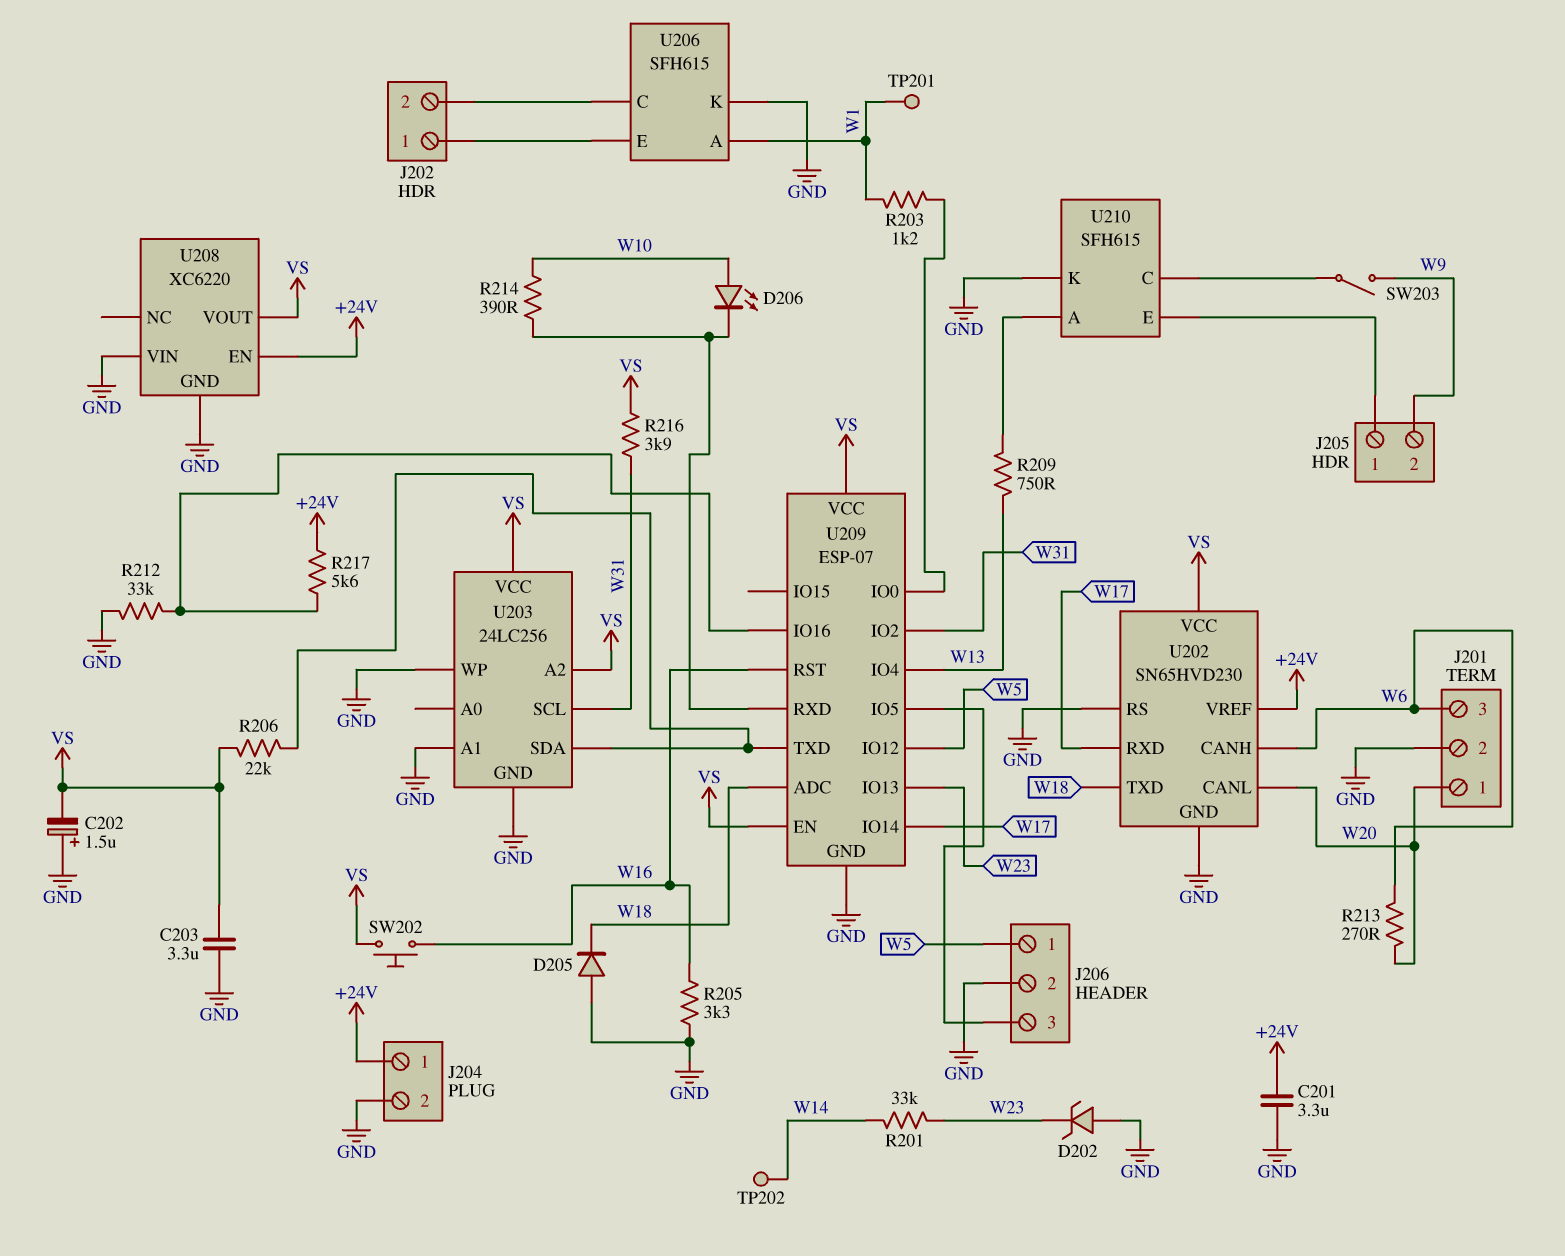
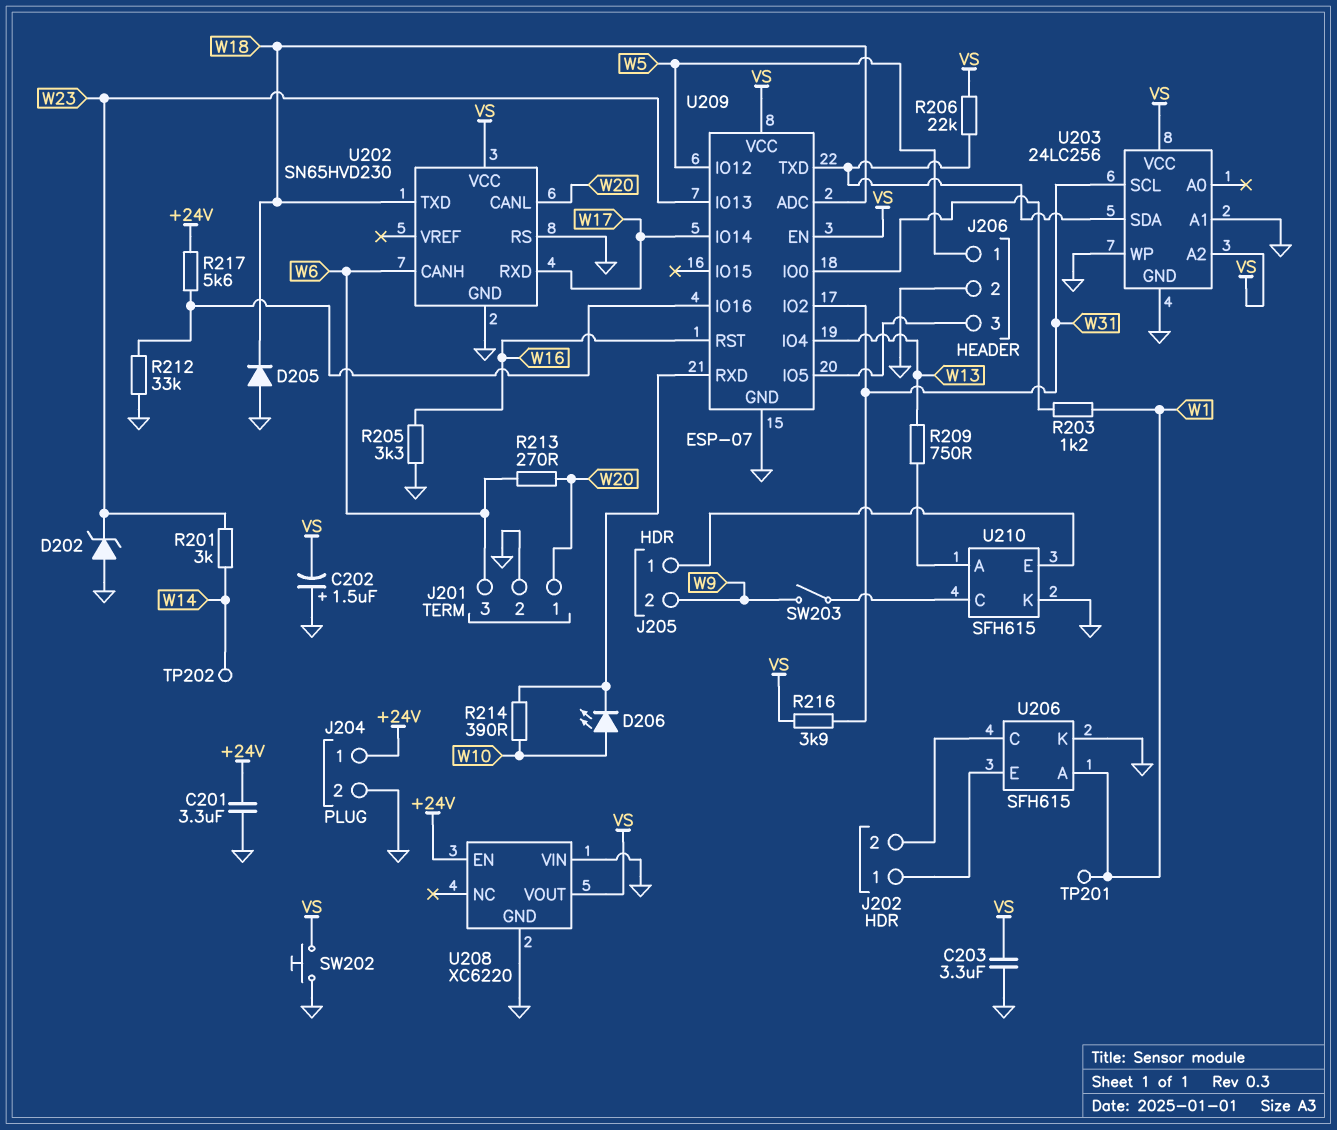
R201: 33k (W14, W23) -> 3k (W14, W23)
SW202: button (VS, W16) -> button (GND, VS)
U202 pin VREF: +24V -> none

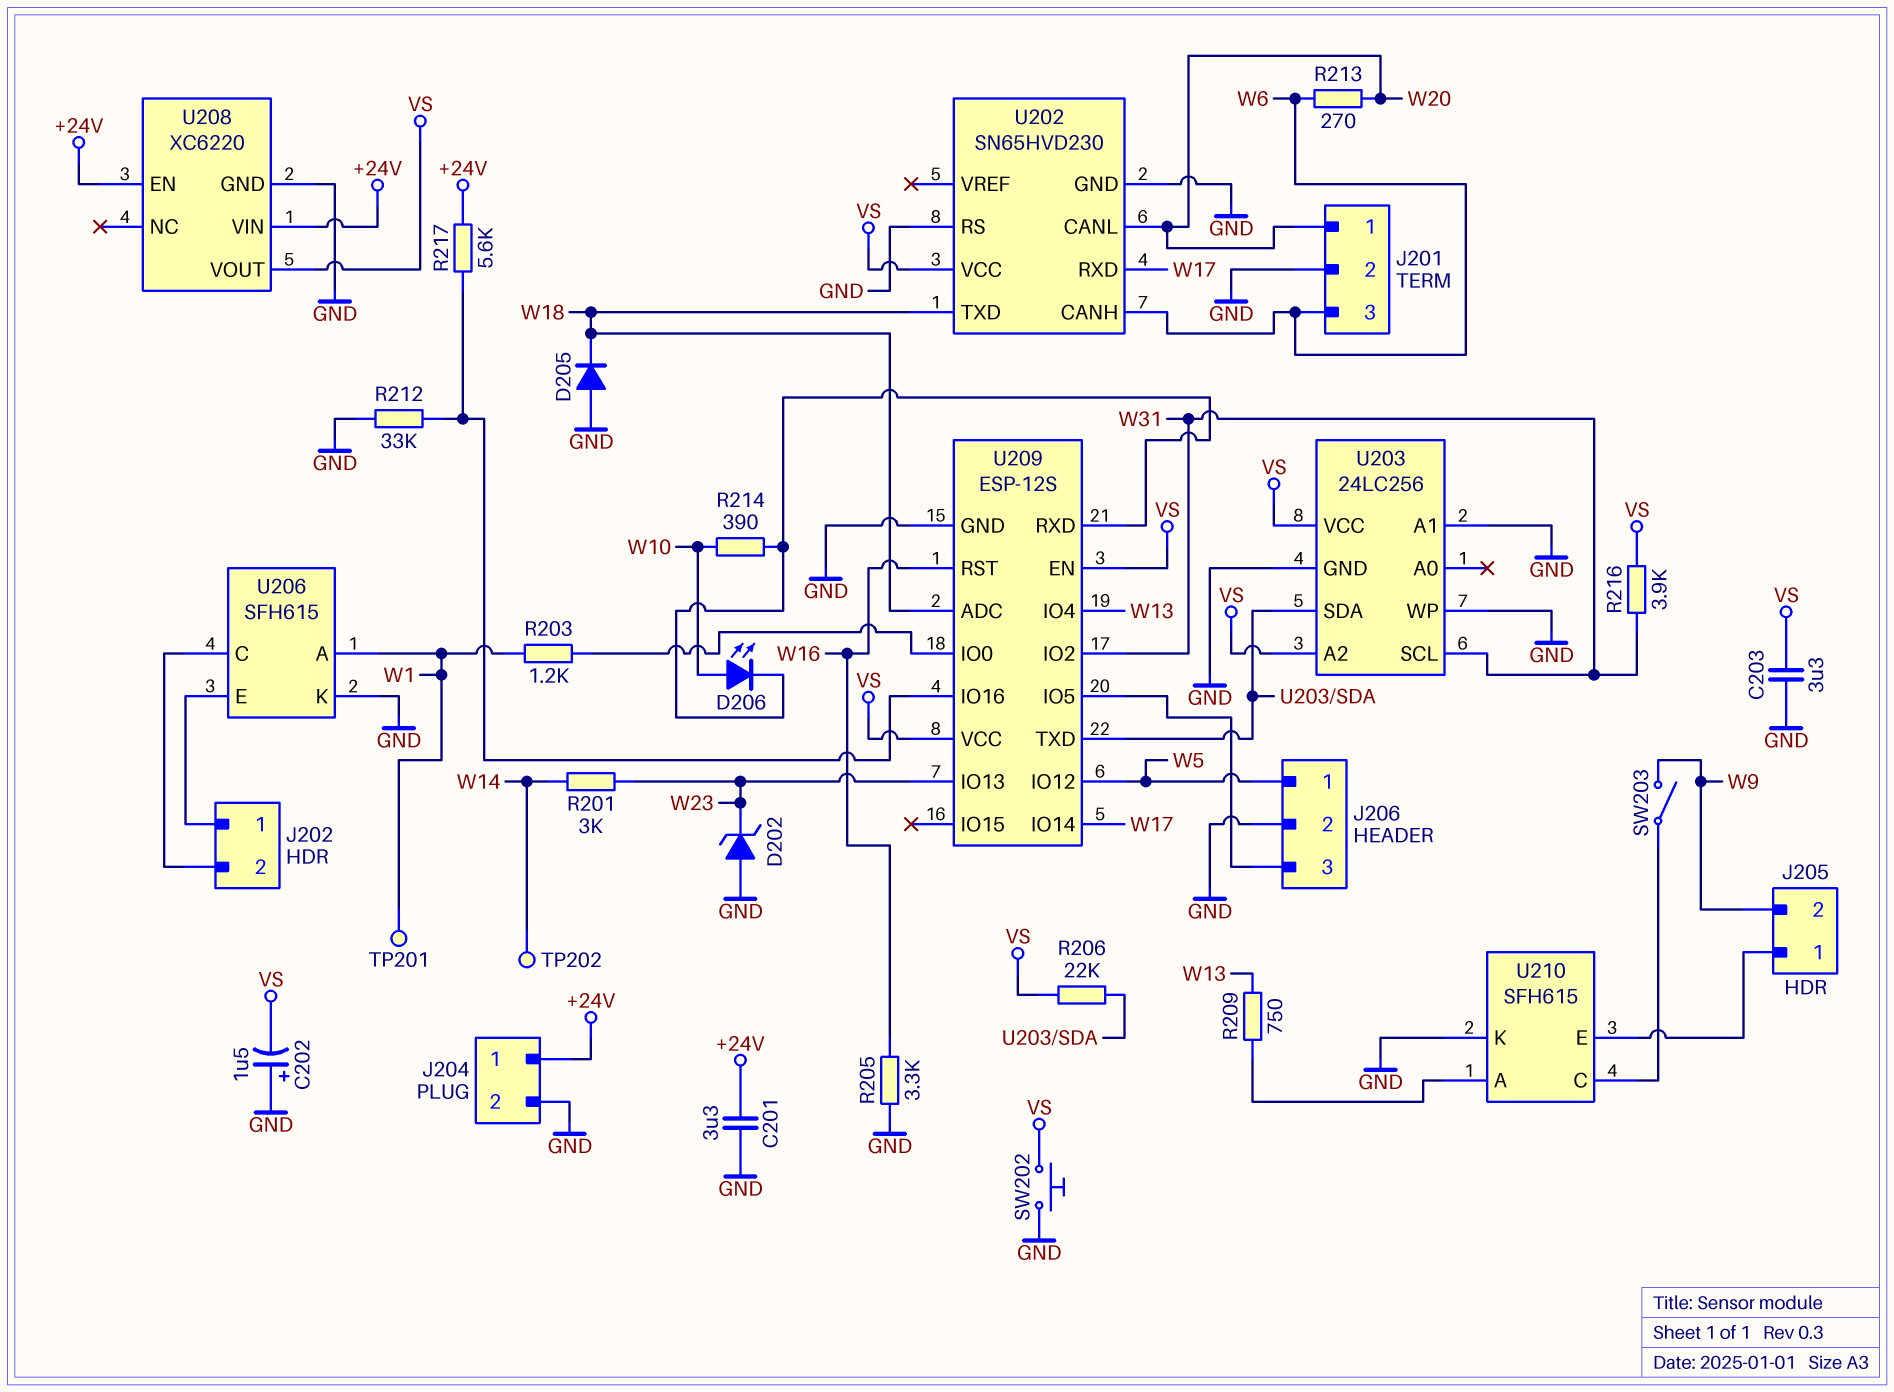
U208 pin VIN: GND -> +24V
U209: ESP-07 -> ESP-12S

